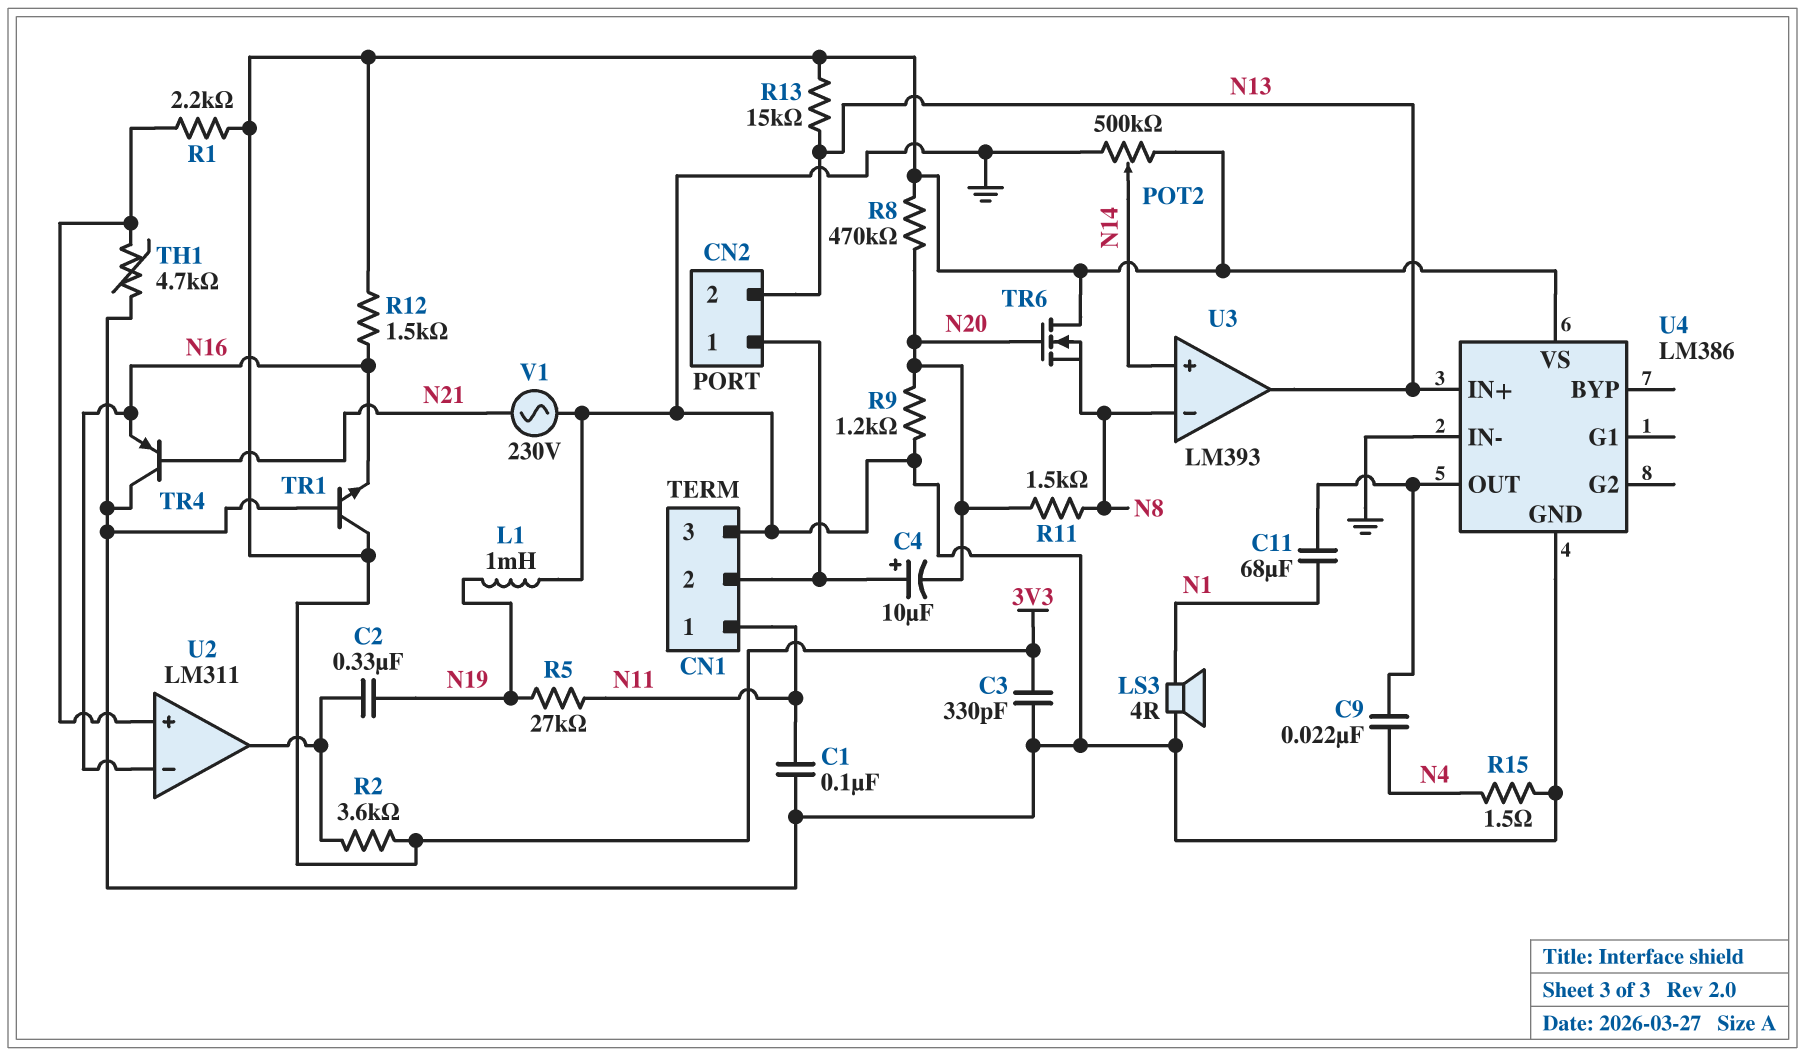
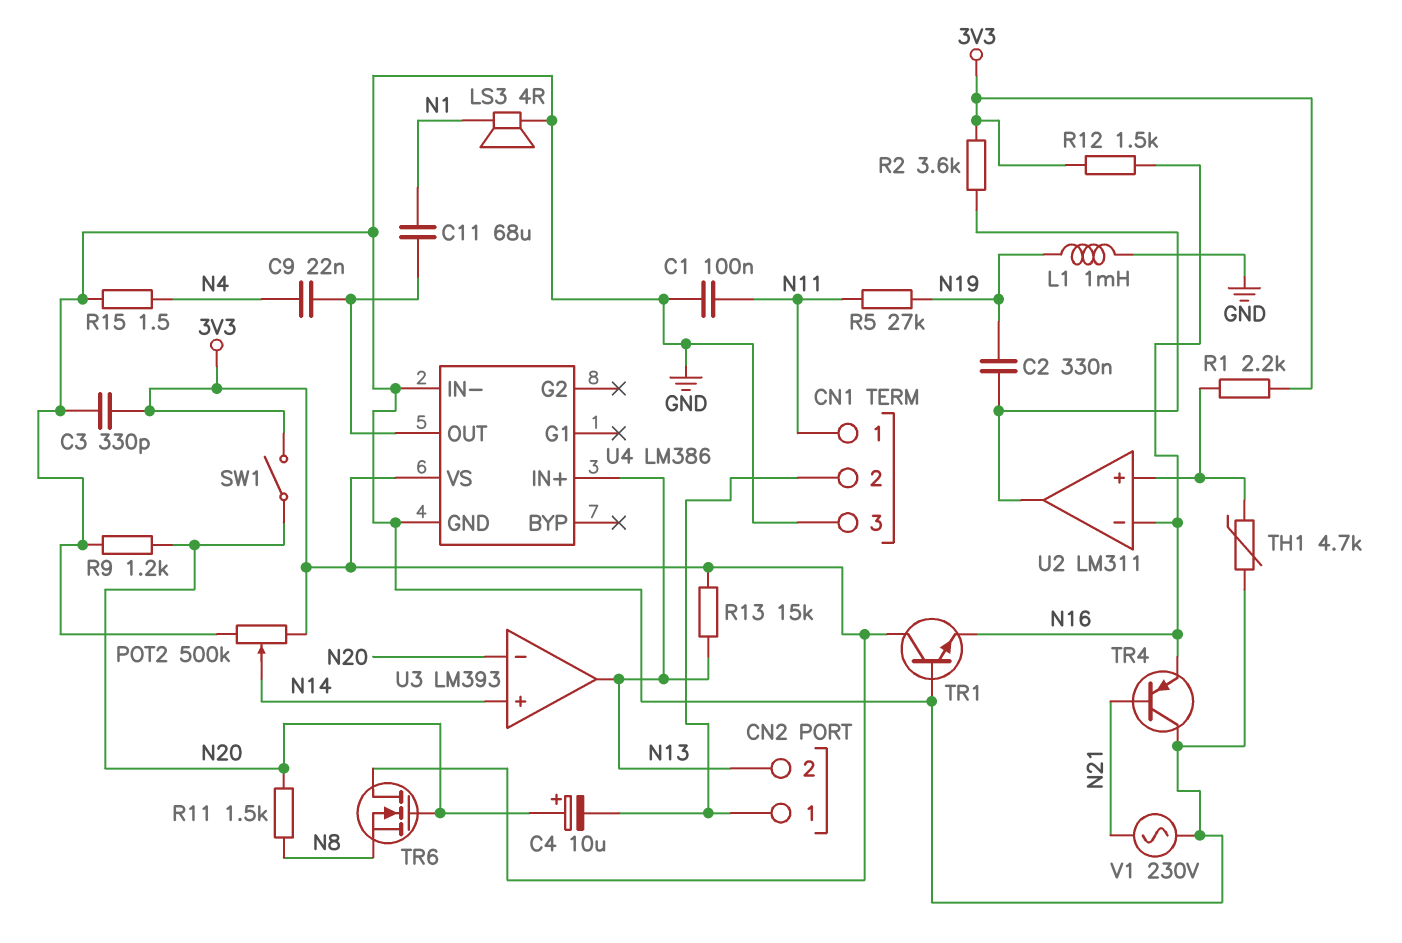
C4: 10uF (plus CN1/2, minus N20) -> 10uF (plus N20, minus CN1/2)
R8: 470k (3V3, N20) -> none
SW1: none -> switch (3V3, N20)
U3 pin in-: N8 -> N20

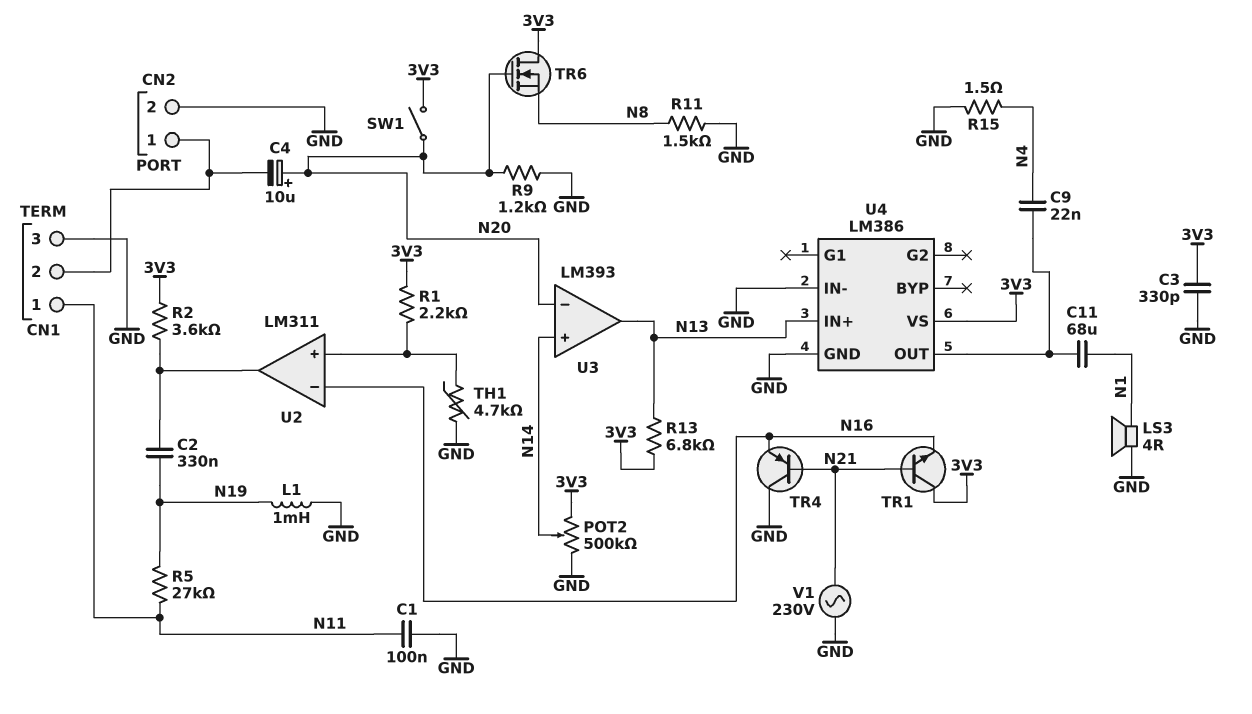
CN2 pin 2: N13 -> GND
R11: 1.5k (N8, N20) -> 1.5k (GND, N8)
R12: 1.5k (3V3, N16) -> none
R13: 15k (3V3, N13) -> 6.8k (3V3, N13)
TR1: NPN (B GND, C 3V3, E N16) -> NPN (B N21, C 3V3, E N16)

